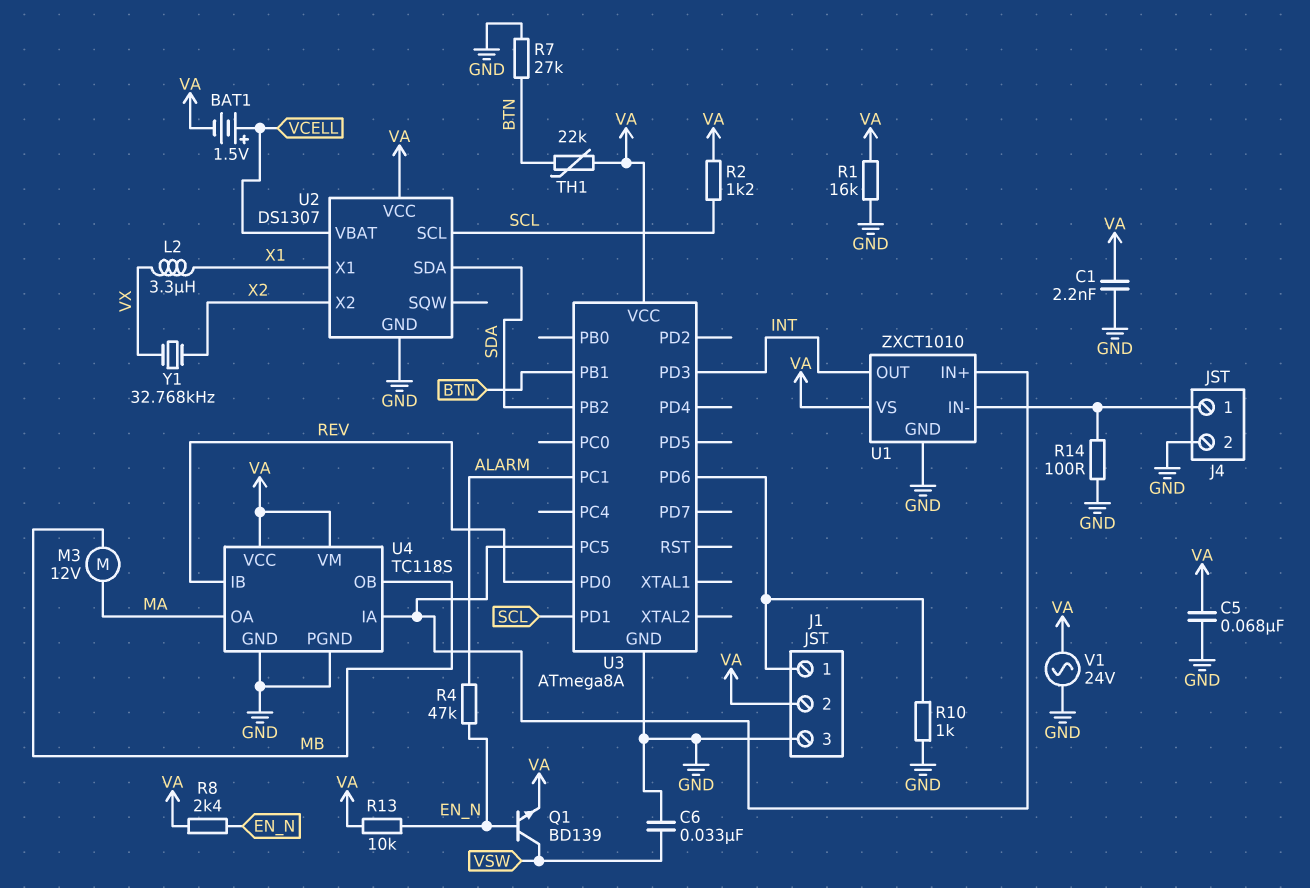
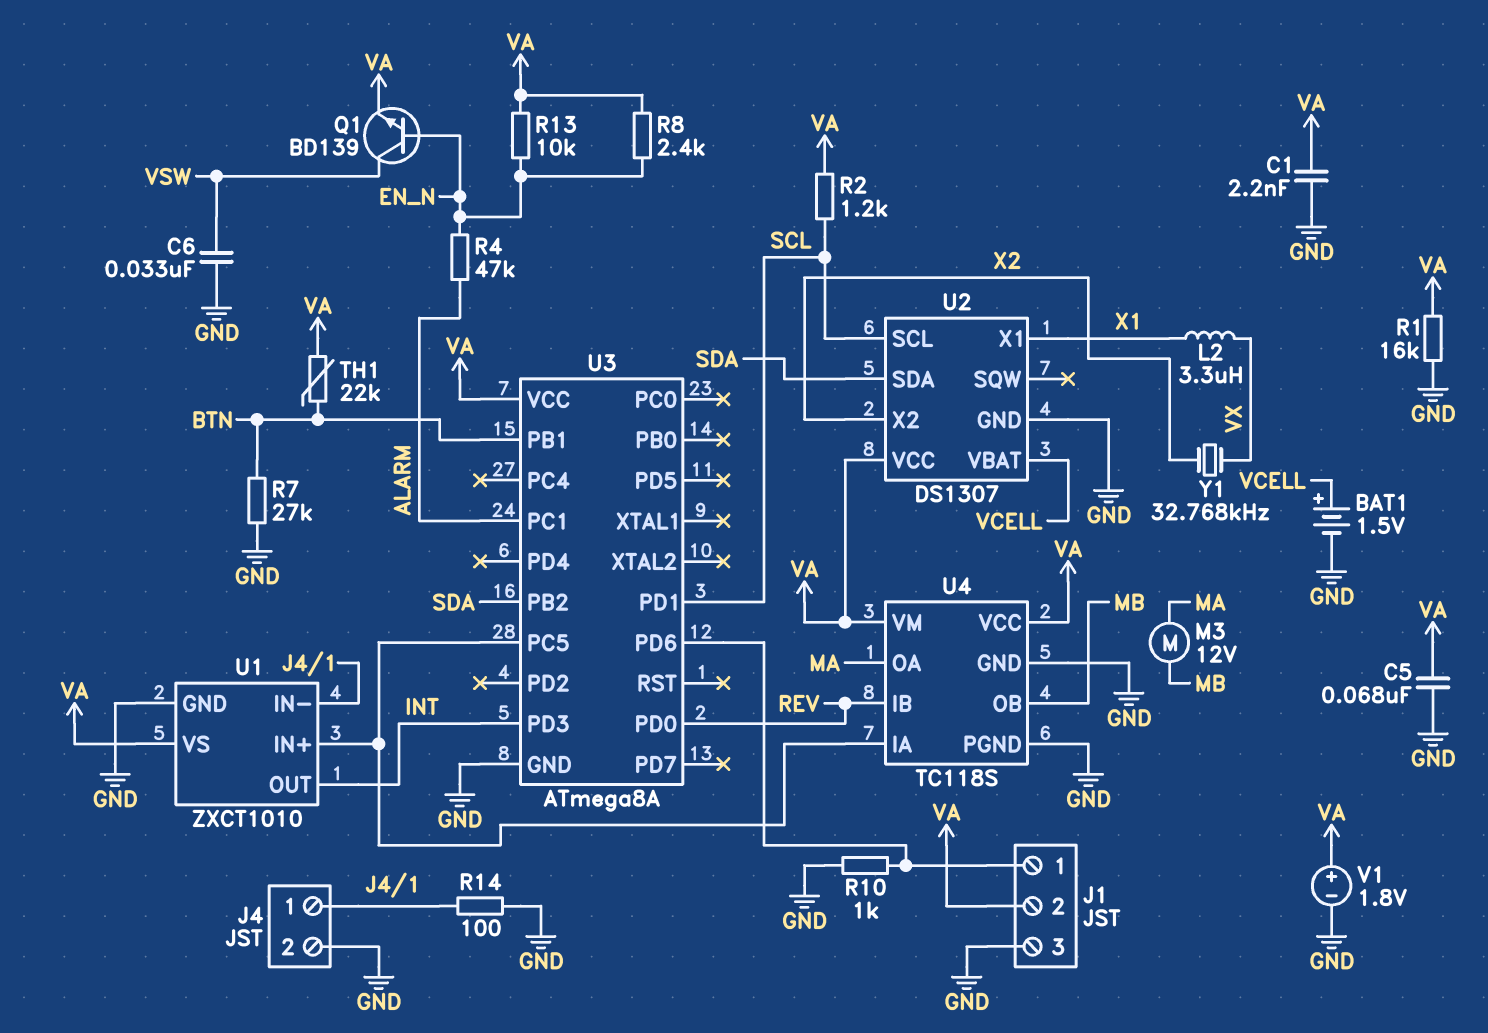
BAT1: 1.5V (plus VCELL, minus VA) -> 1.5V (plus VCELL, minus GND)
V1: AC 24V (GND, VA) -> 1.8V (plus VA, minus GND)

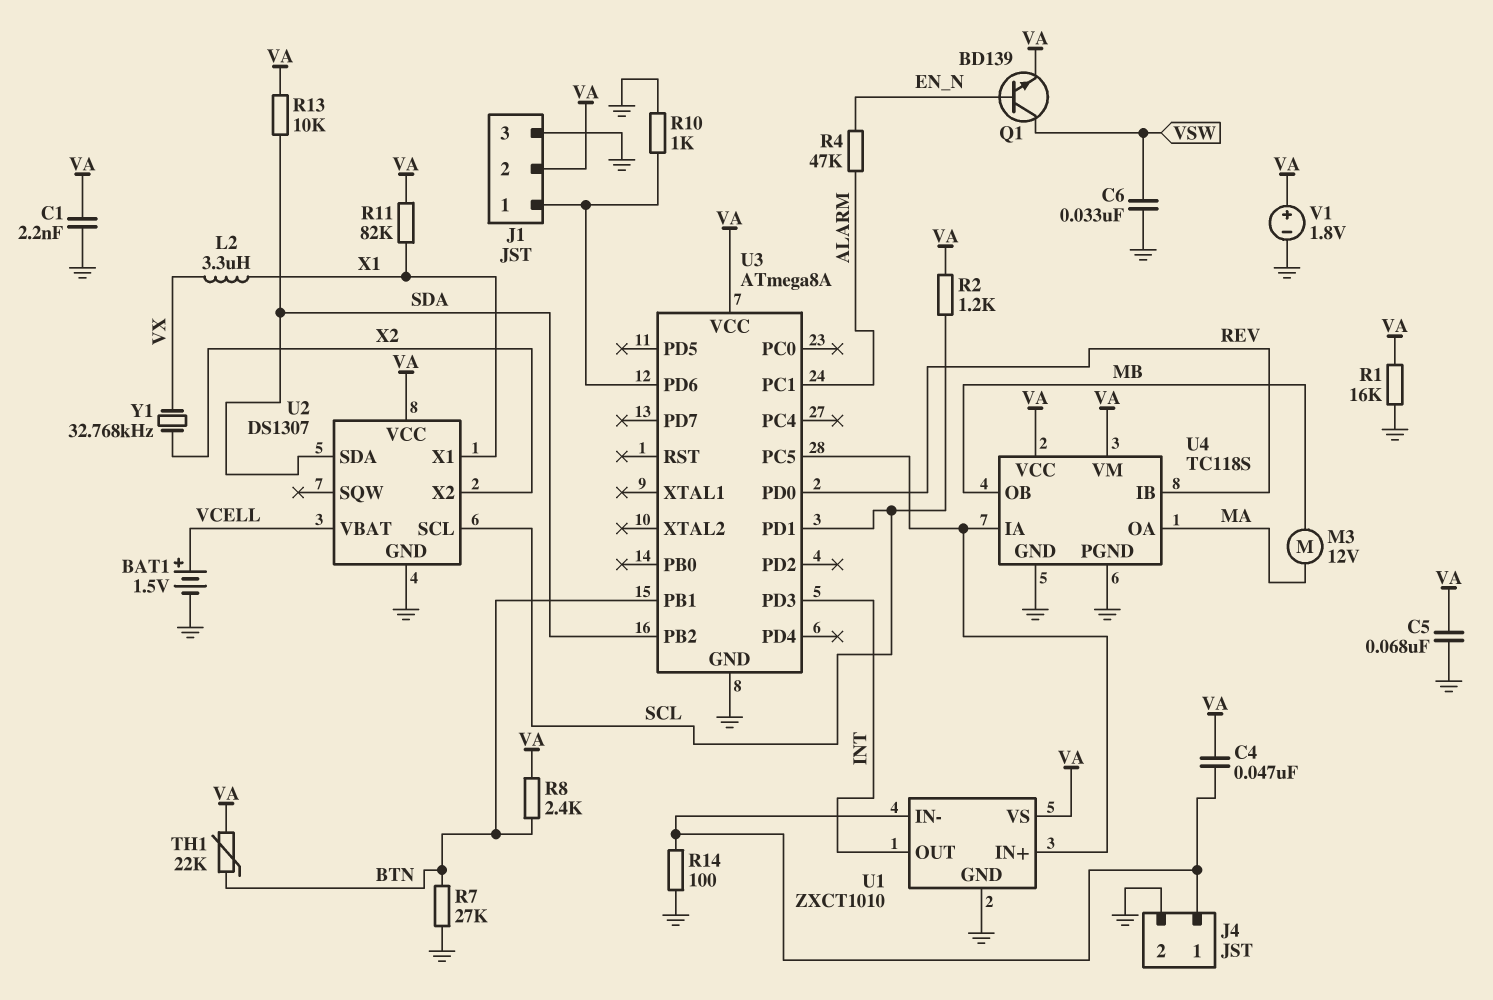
C4: none -> 47nF (J4/1, VA)
R8: 2.4k (EN_N, VA) -> 2.4k (BTN, VA)
R11: none -> 82k (VA, X1)
R13: 10k (EN_N, VA) -> 10k (SDA, VA)

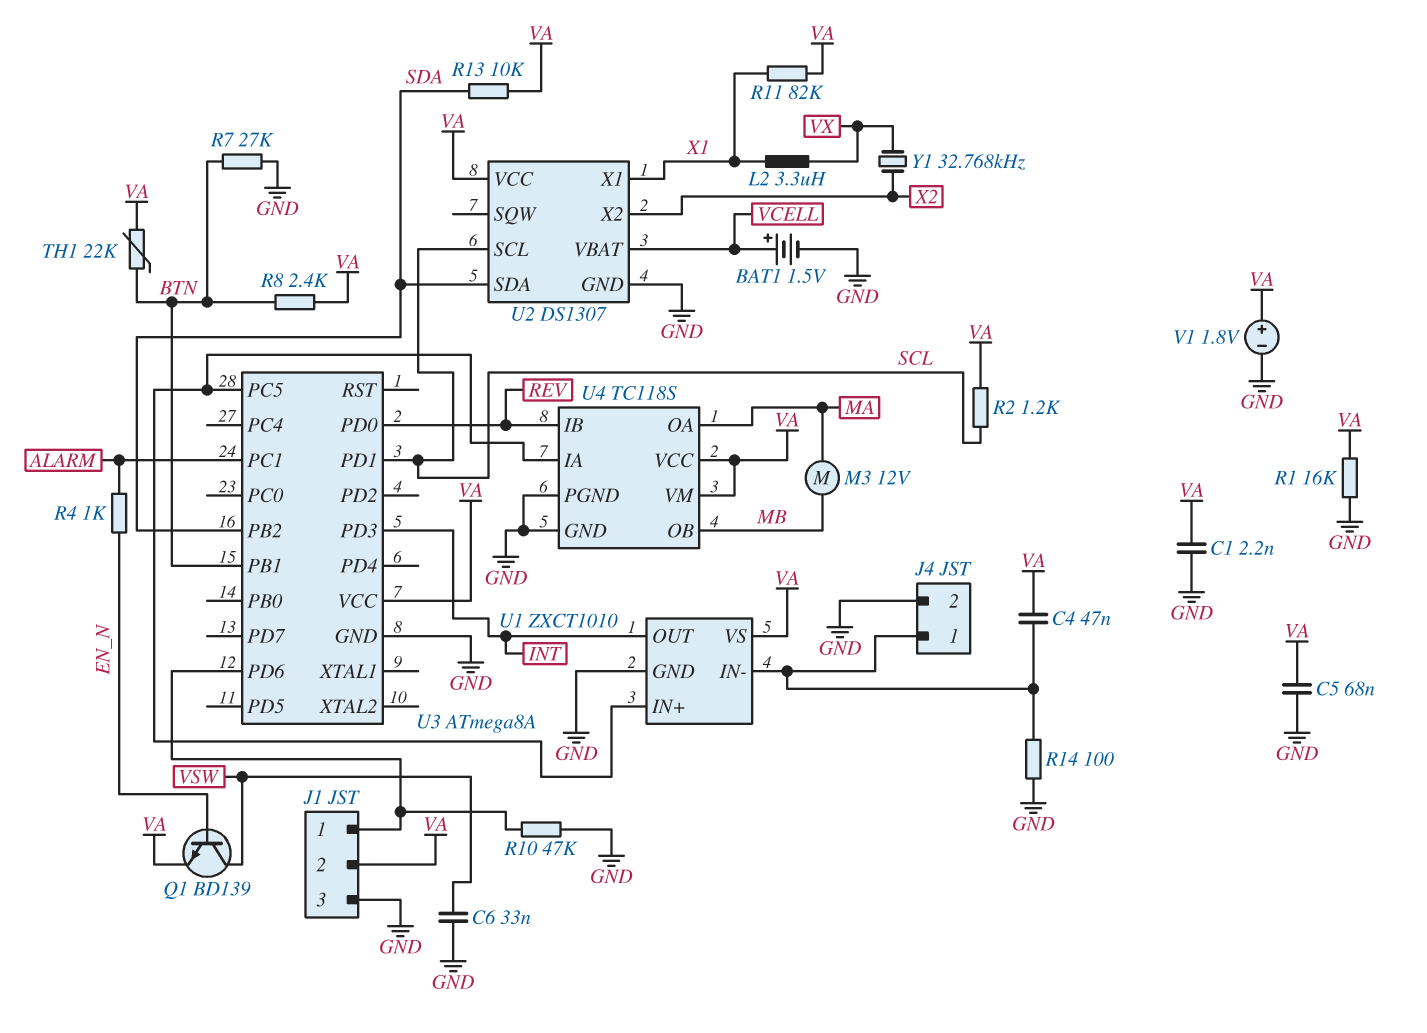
R4: 47k (ALARM, EN_N) -> 1k (ALARM, EN_N)
R10: 1k (GND, J1/1) -> 47k (GND, J1/1)

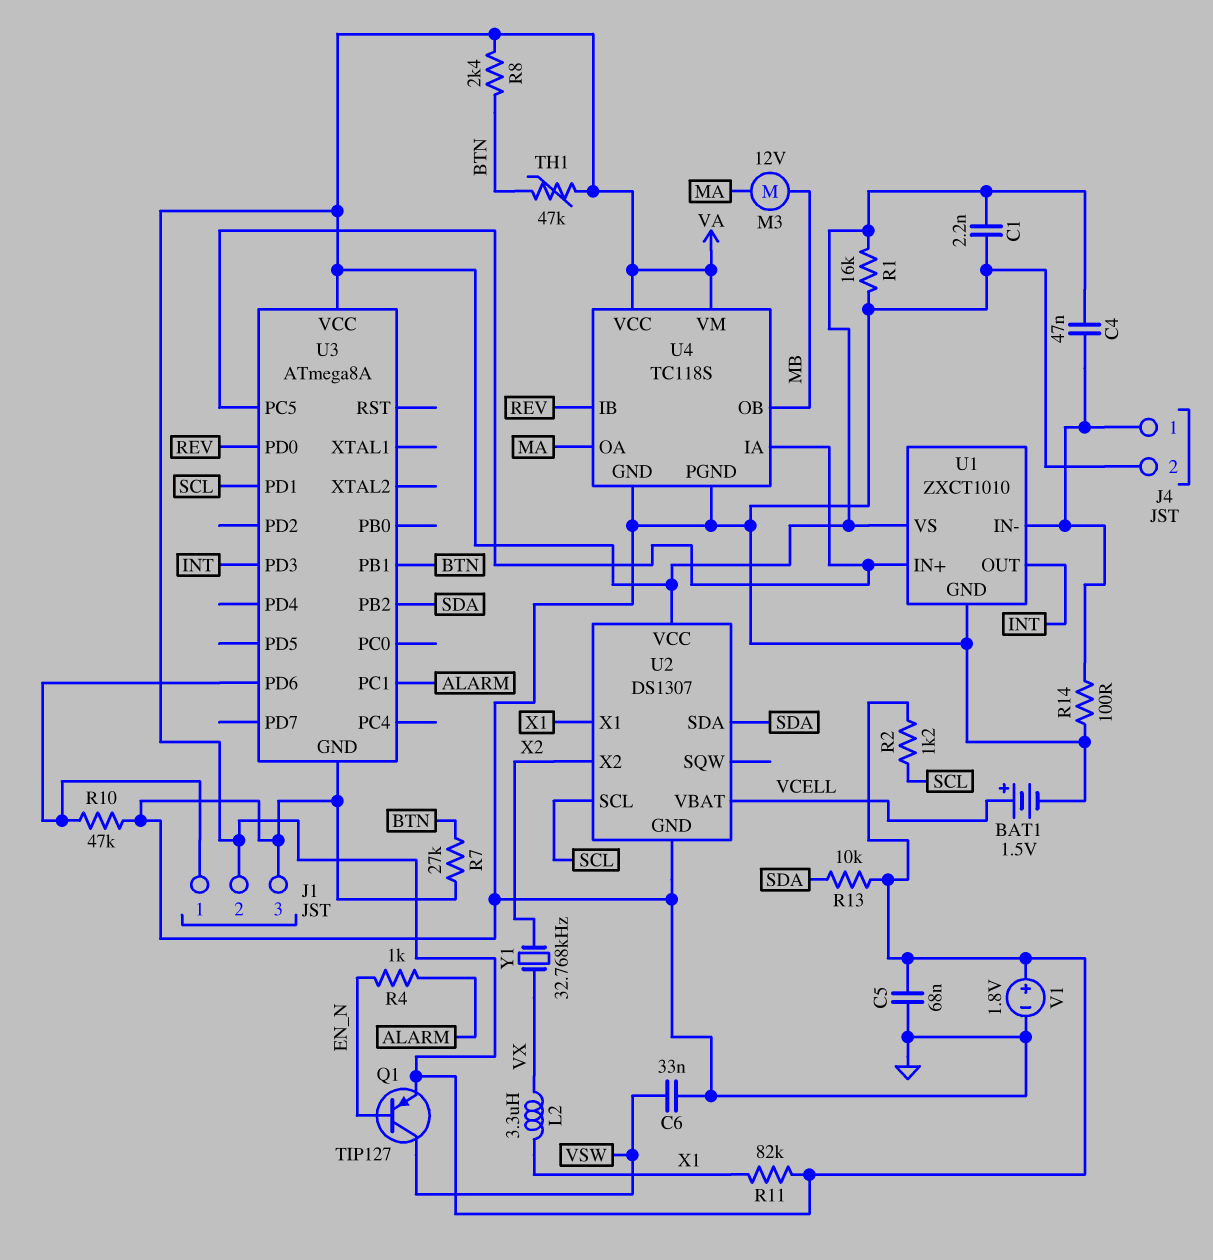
Q1: NPN BD139 (B EN_N, C VSW, E VA) -> PNP TIP127 (B EN_N, C VSW, E VA)
TH1: 22k (BTN, VA) -> 47k (BTN, VA)

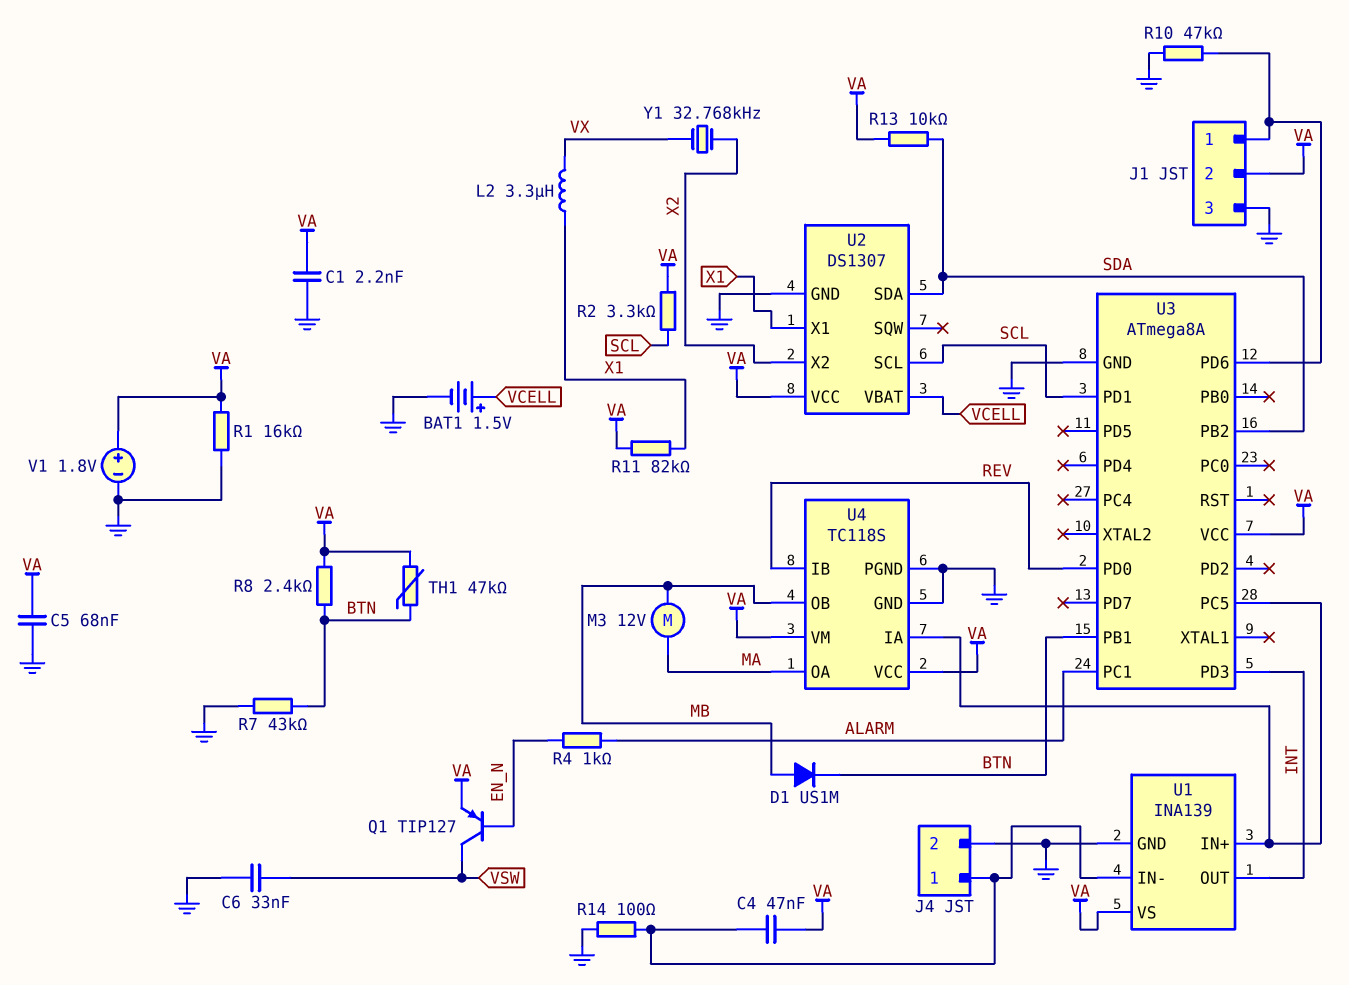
D1: none -> diode US1M (A MB, K BTN)
R2: 1.2k (SCL, VA) -> 3.3k (SCL, VA)
R7: 27k (BTN, GND) -> 43k (BTN, GND)
U1: ZXCT1010 -> INA139

